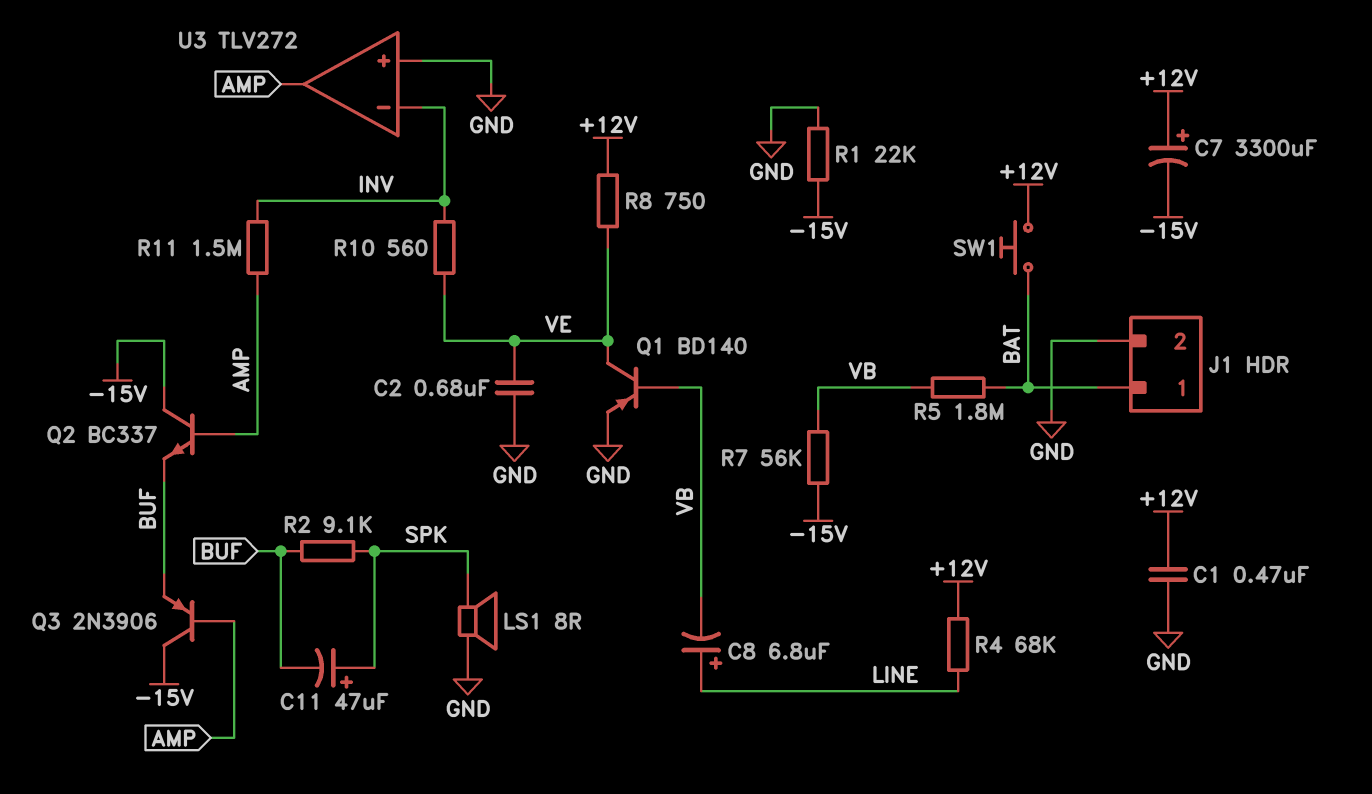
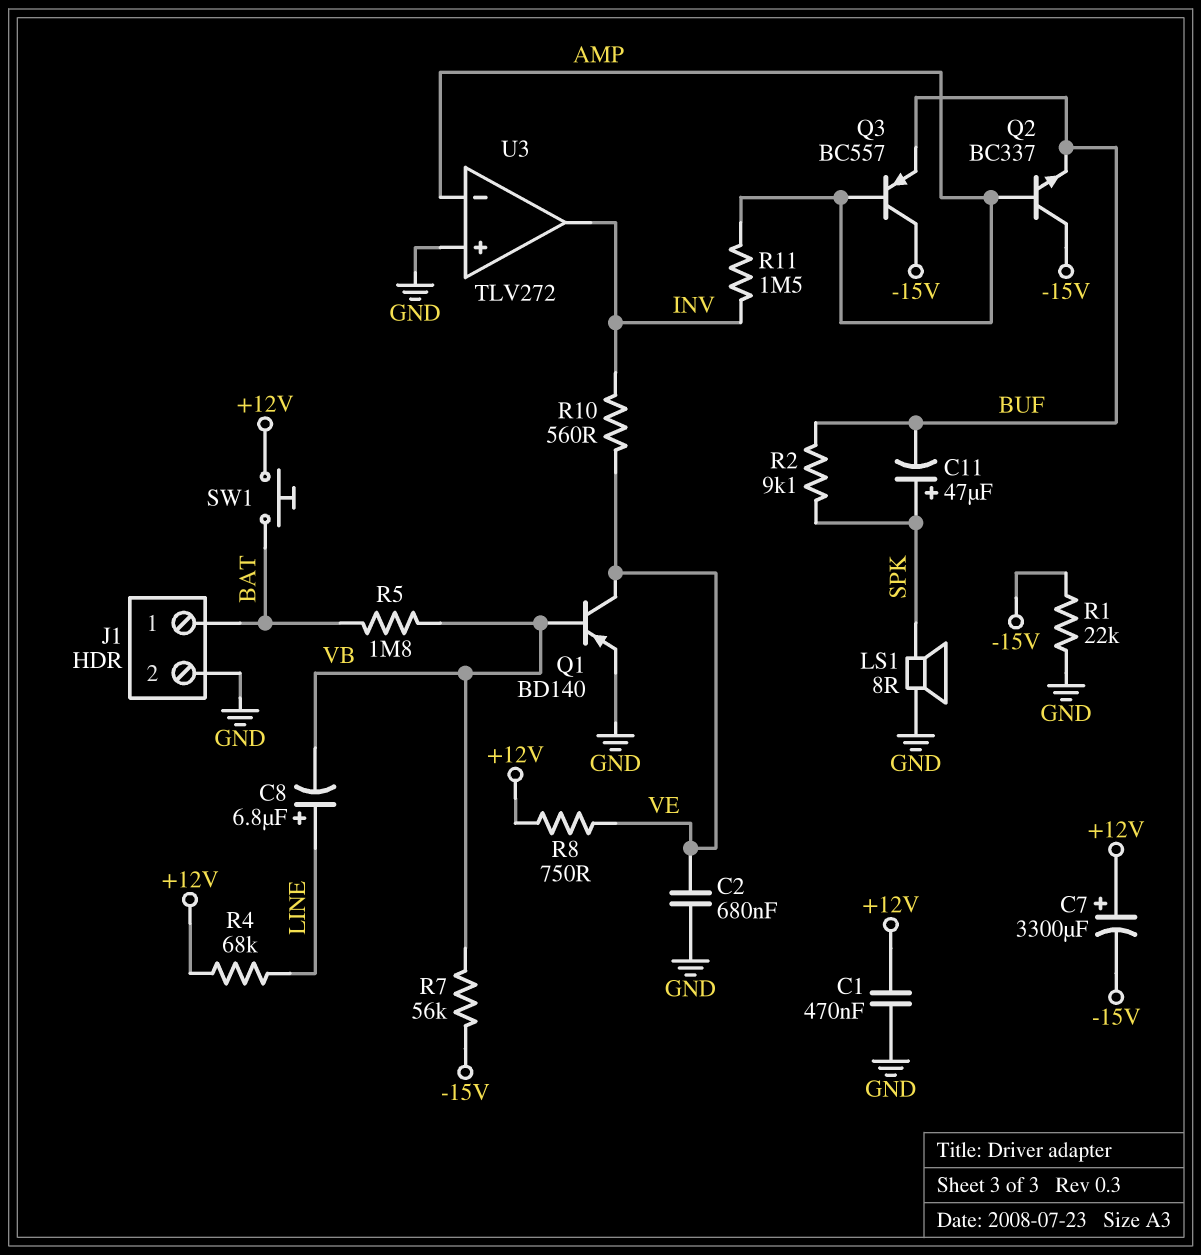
Q3: PNP 2N3906 (B AMP, C -15V, E BUF) -> PNP BC557 (B AMP, C -15V, E BUF)
U3 pin in-: INV -> AMP
U3 pin out: AMP -> INV

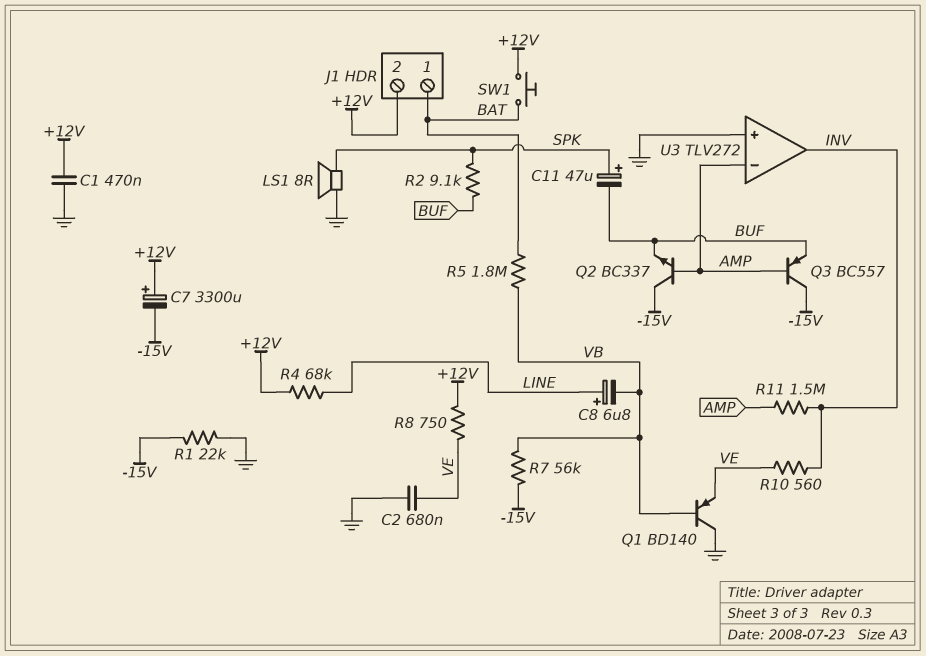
J1 pin 2: GND -> +12V
Q1: PNP BD140 (B VB, C VE, E GND) -> PNP BD140 (B VB, C GND, E VE)

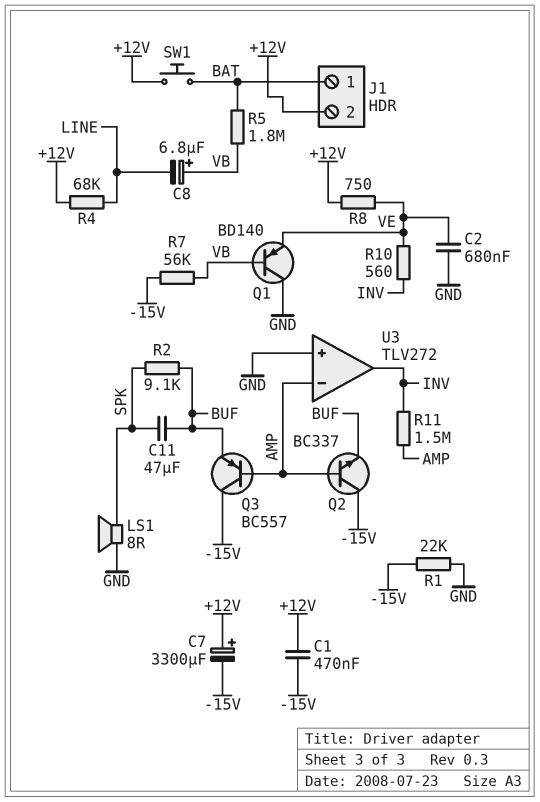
C1: 470nF (+12V, GND) -> 470nF (+12V, -15V)
C8: 6.8uF (plus LINE, minus VB) -> 6.8uF (plus VB, minus LINE)
C11: 47uF (plus SPK, minus BUF) -> 47uF (BUF, SPK)

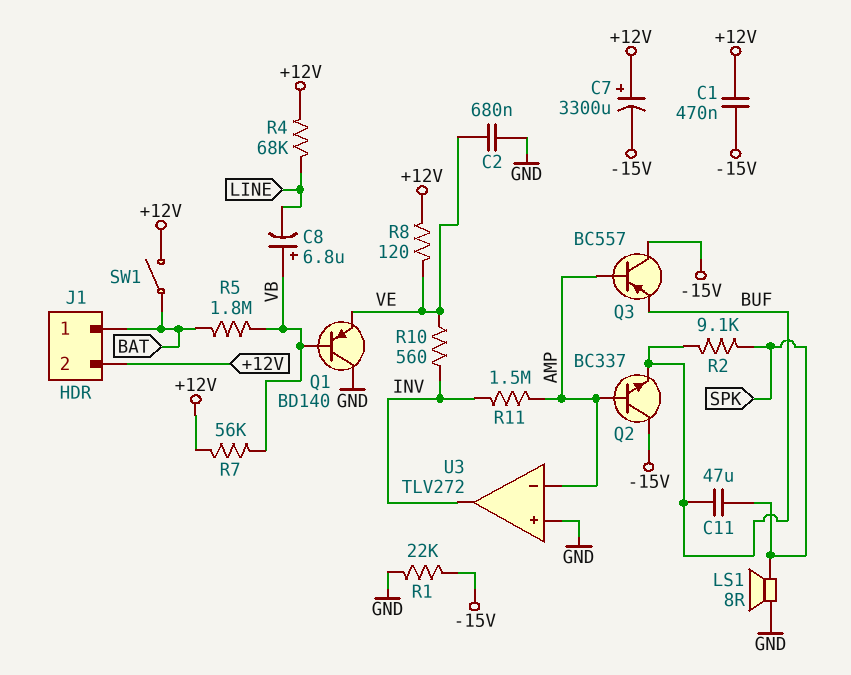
R7: 56k (-15V, VB) -> 56k (+12V, VB)
R8: 750 (+12V, VE) -> 120 (+12V, VE)
SW1: button (+12V, BAT) -> switch (+12V, BAT)

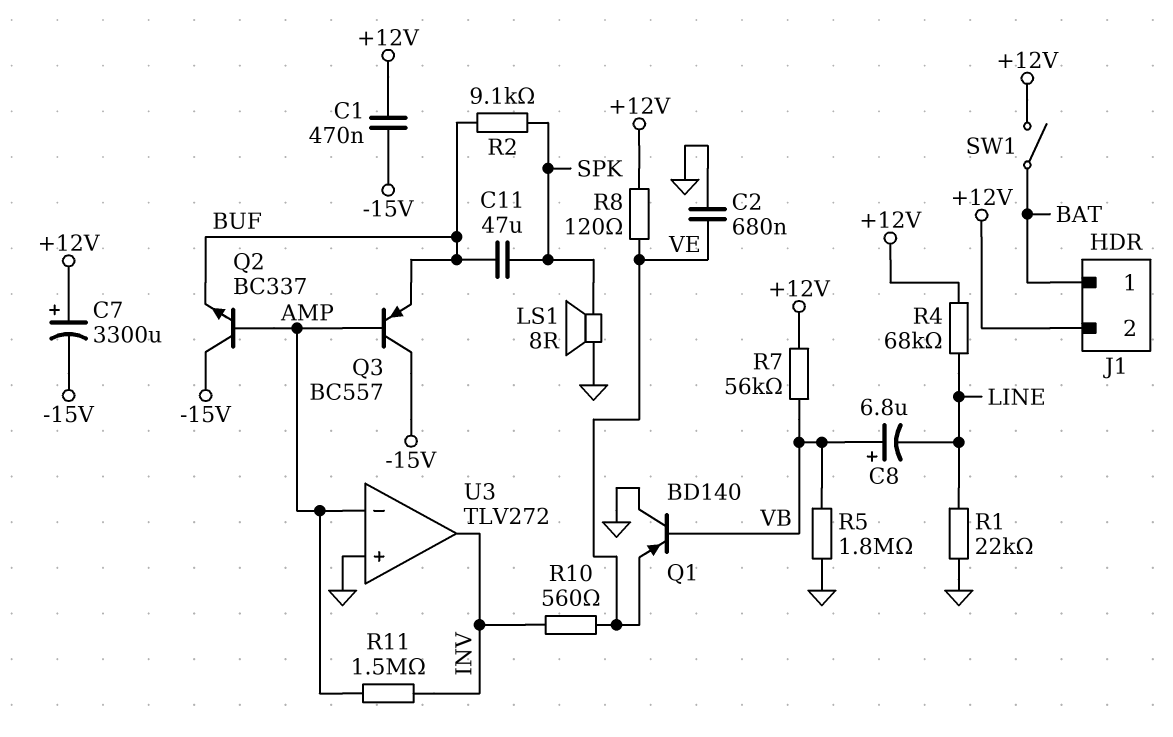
R1: 22k (-15V, GND) -> 22k (GND, LINE)
R5: 1.8M (BAT, VB) -> 1.8M (GND, VB)

